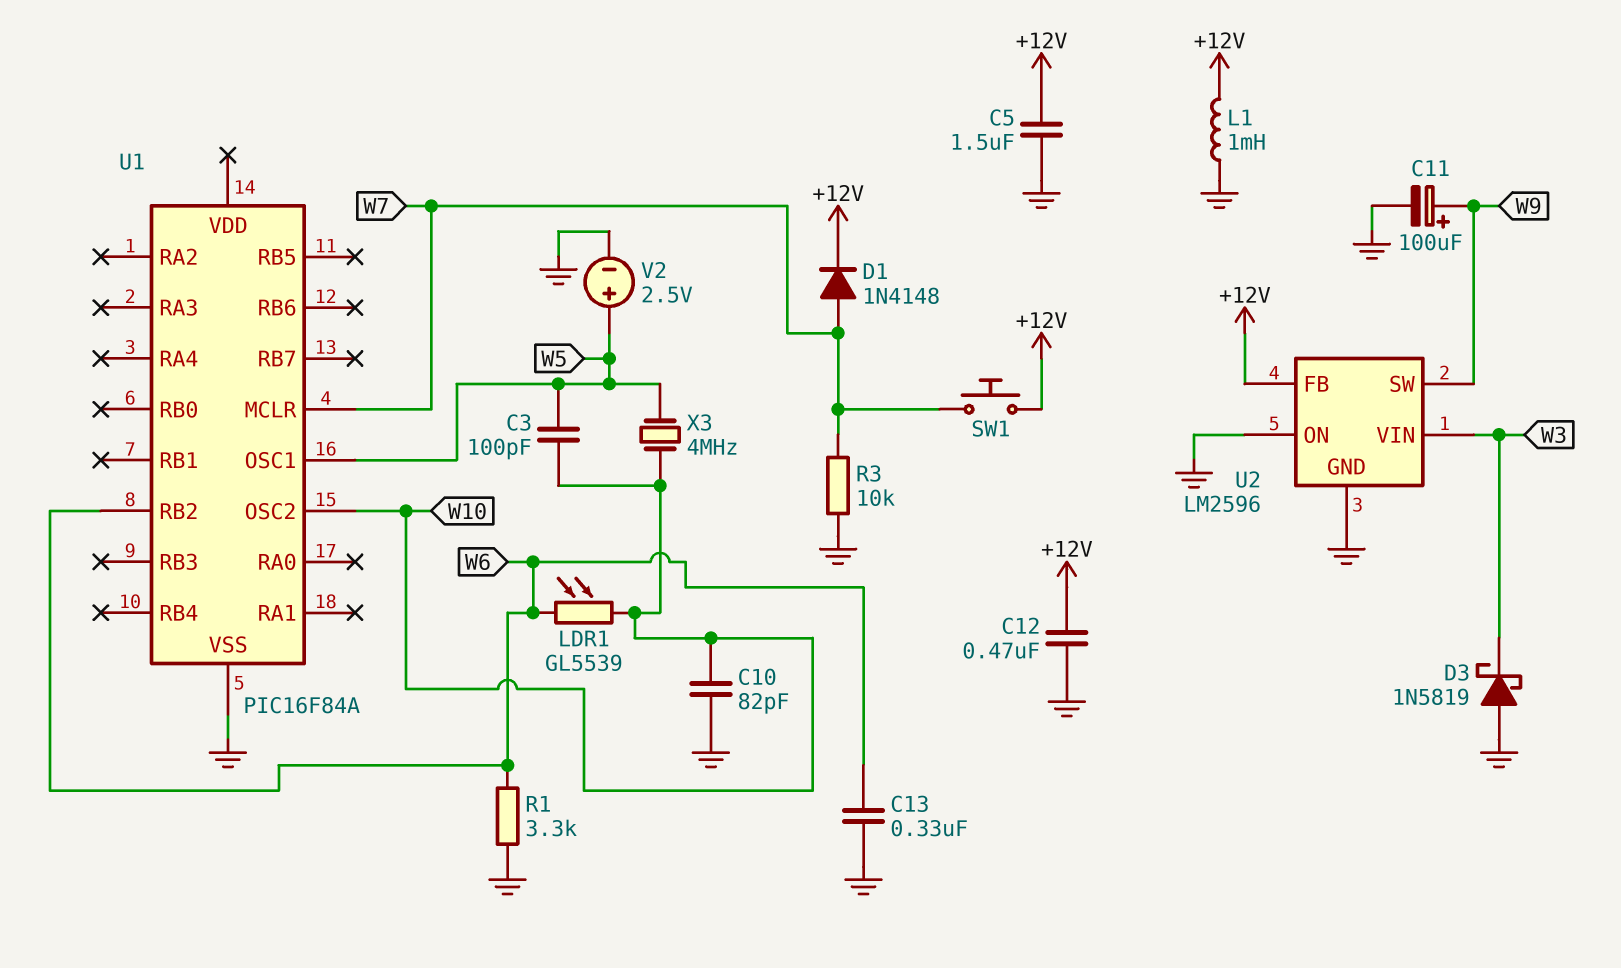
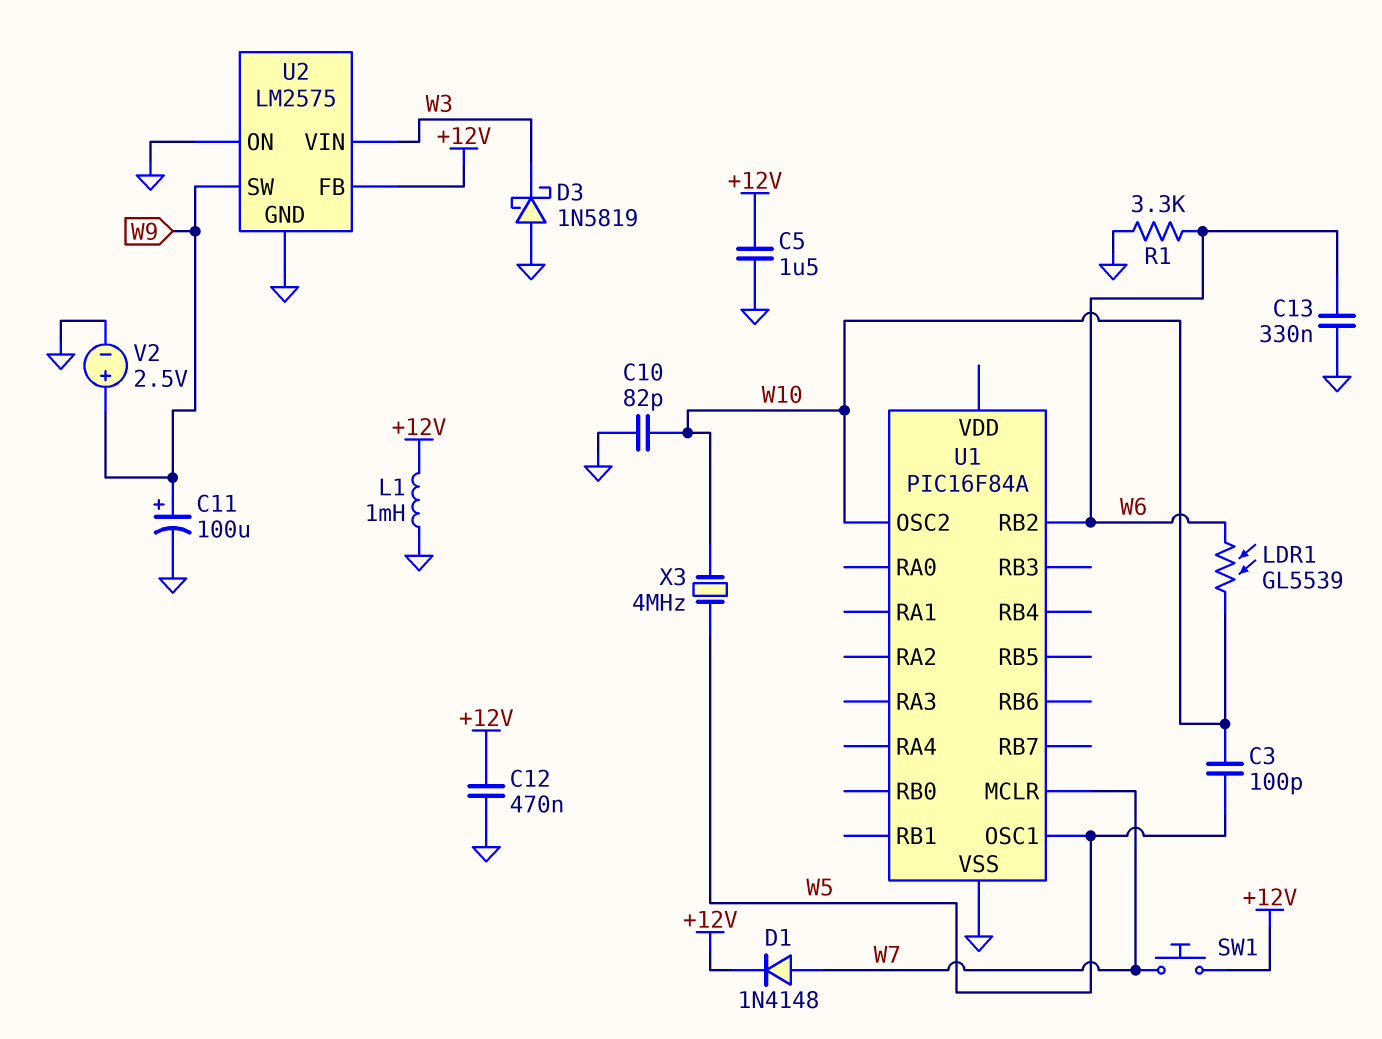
R3: 10k (GND, W7) -> none
U2: LM2596 -> LM2575
V2: 2.5V (plus W5, minus GND) -> 2.5V (plus W9, minus GND)

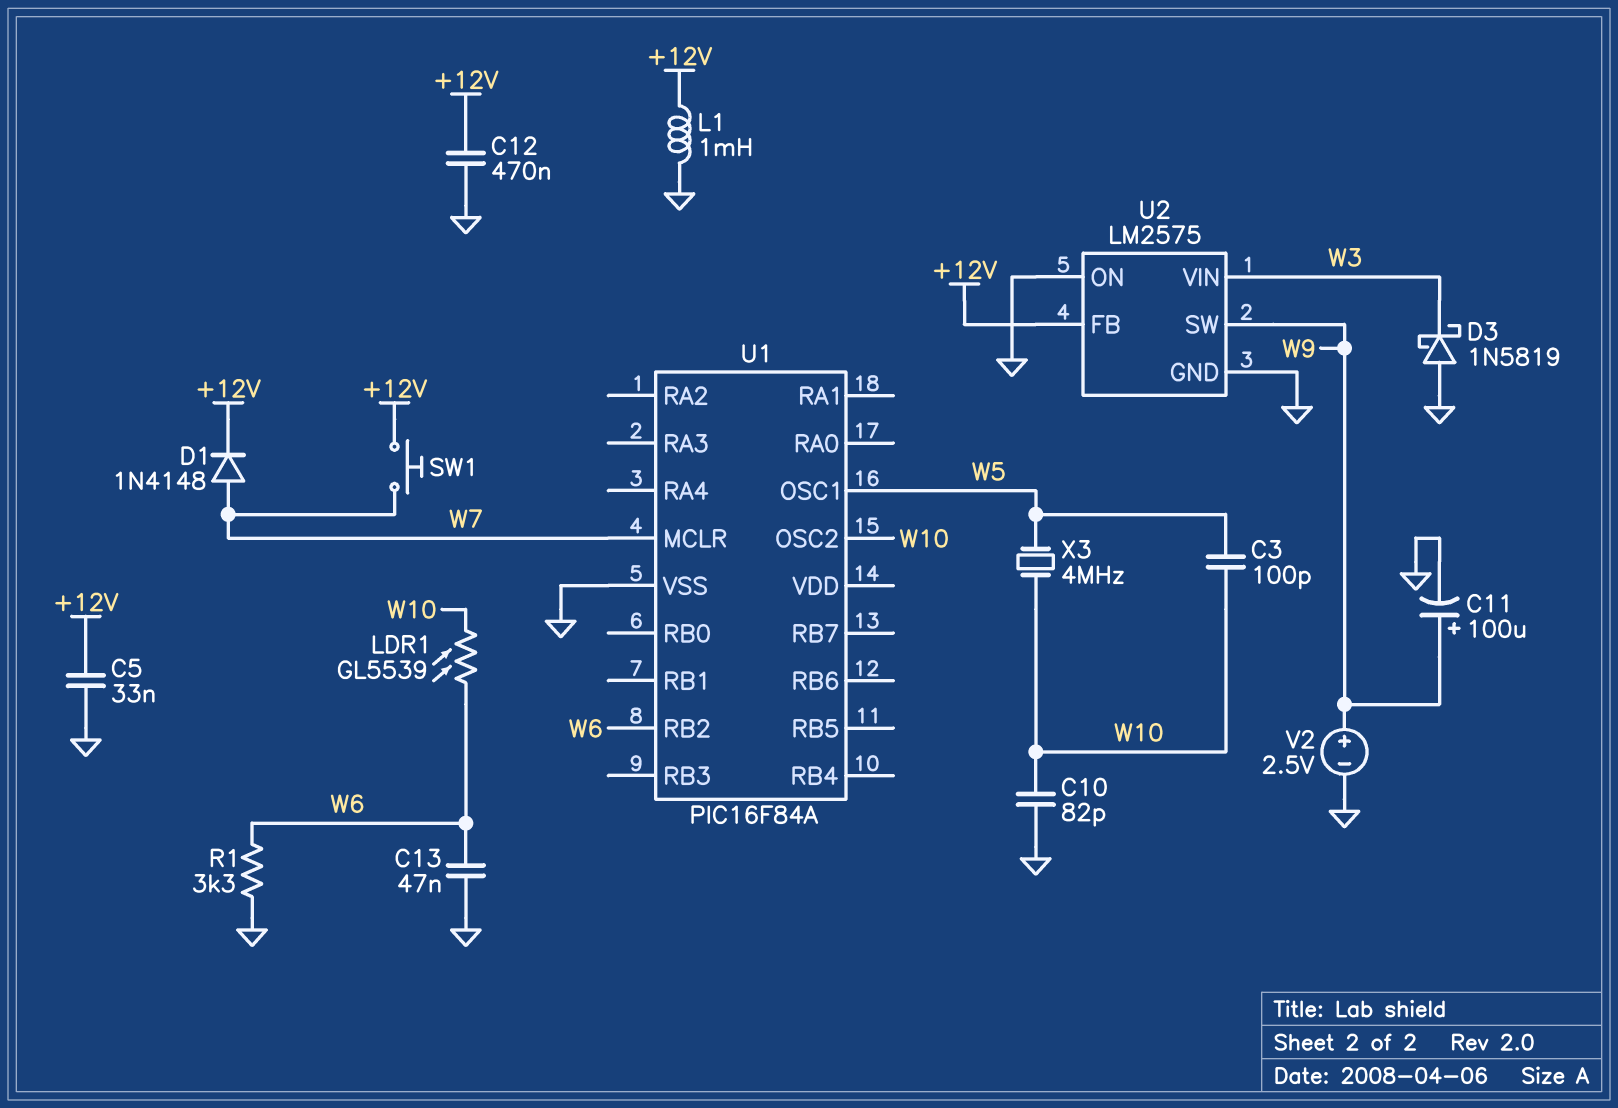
C5: 1.5uF (+12V, GND) -> 33nF (+12V, GND)
C13: 330nF (GND, W6) -> 47nF (GND, W6)

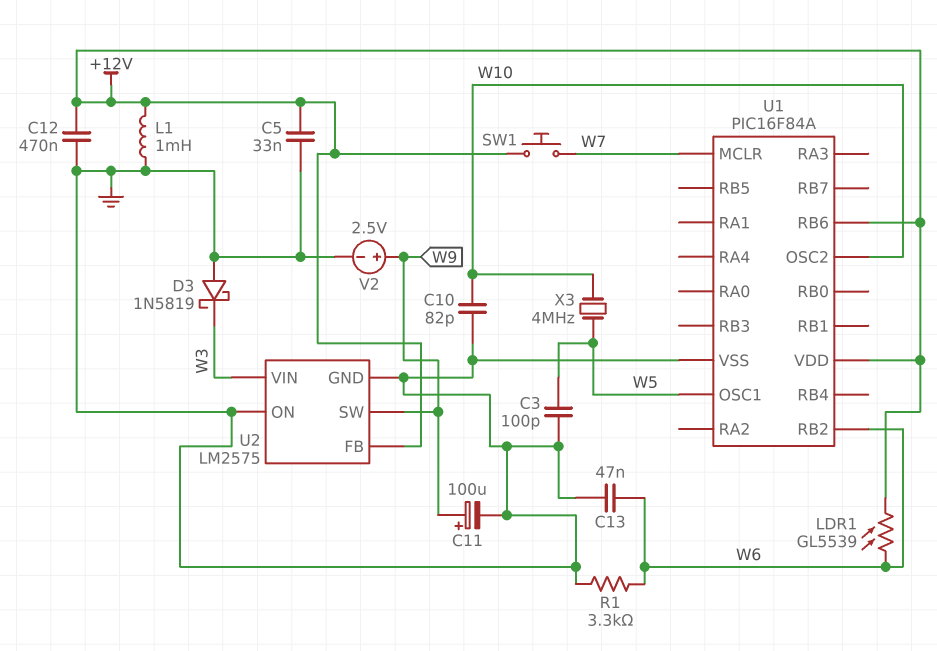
C3: 100pF (W5, W10) -> 100pF (GND, W5)
D1: diode 1N4148 (A W7, K +12V) -> none
LDR1: GL5539 (W6, W10) -> GL5539 (+12V, W6)
U1 pin RB6: none -> +12V
U1 pin VDD: none -> +12V

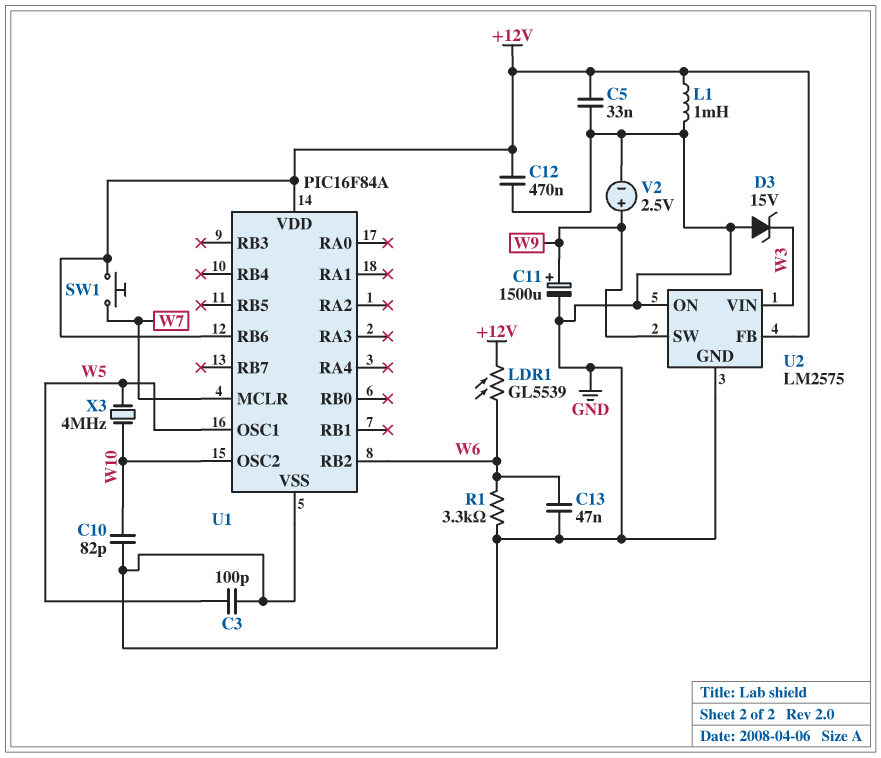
C11: 100uF (plus W9, minus GND) -> 1500uF (plus W9, minus GND)
D3: schottky 1N5819 (A GND, K W3) -> zener 15V (A GND, K W3)

